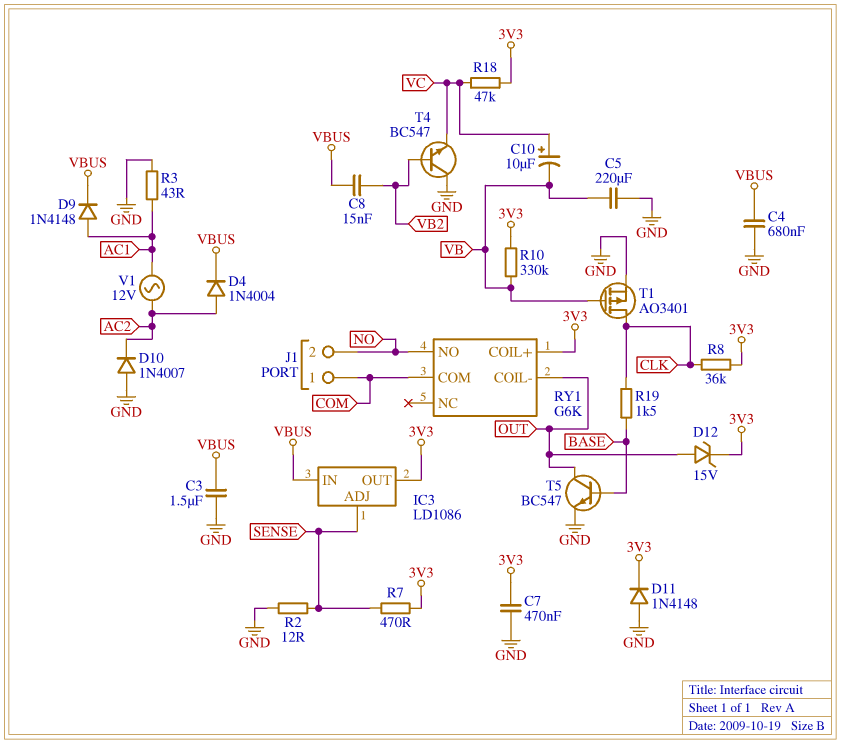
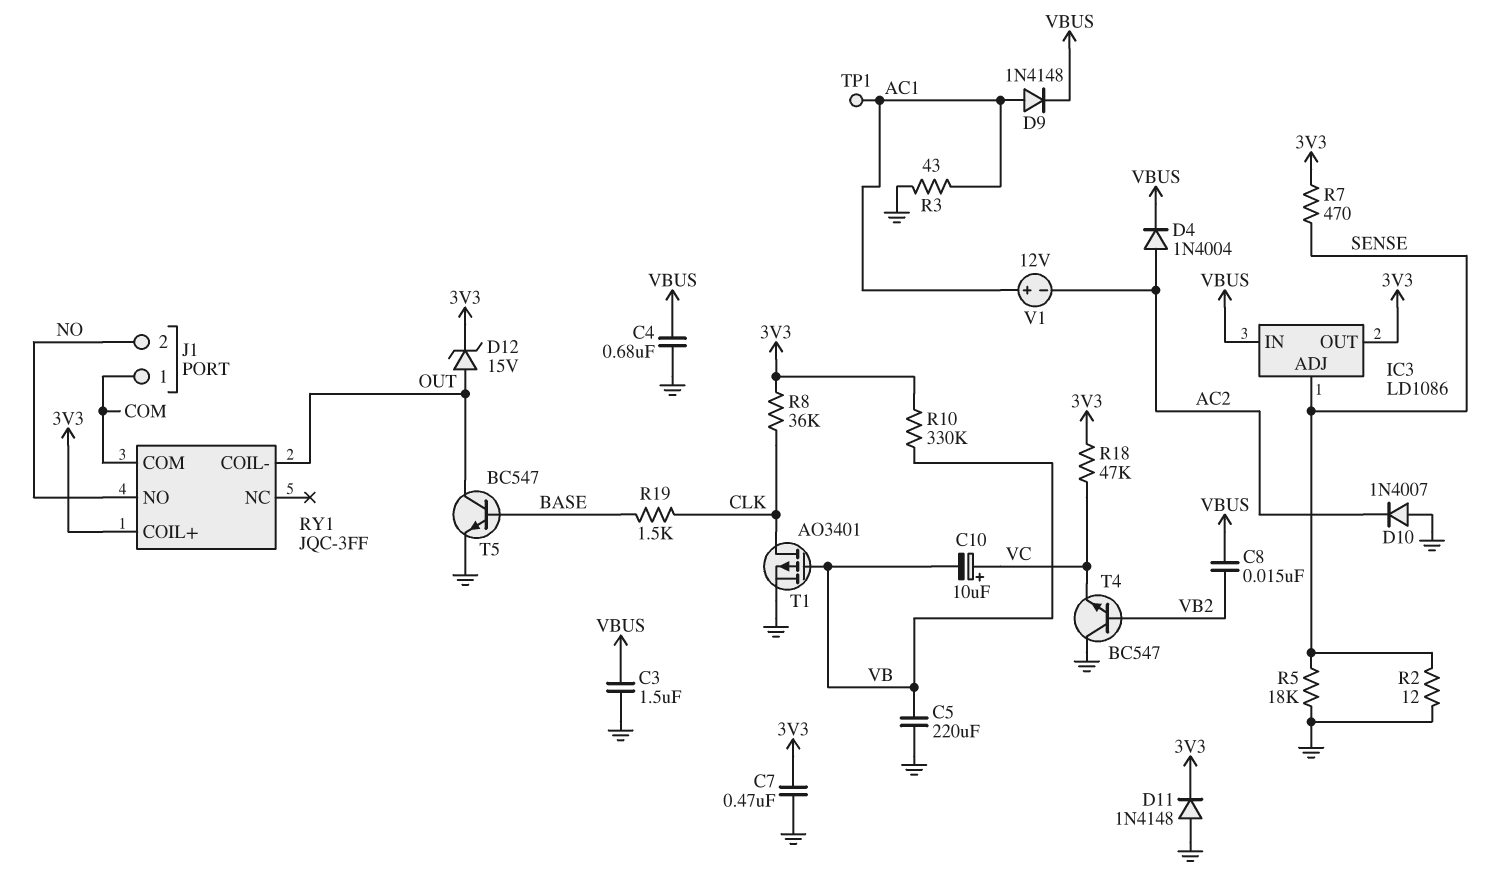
R5: none -> 18k (GND, SENSE)
RY1: G6K -> JQC-3FF
TP1: none -> test point (AC1)
V1: AC 12V (AC1, AC2) -> 12V (plus AC1, minus AC2)

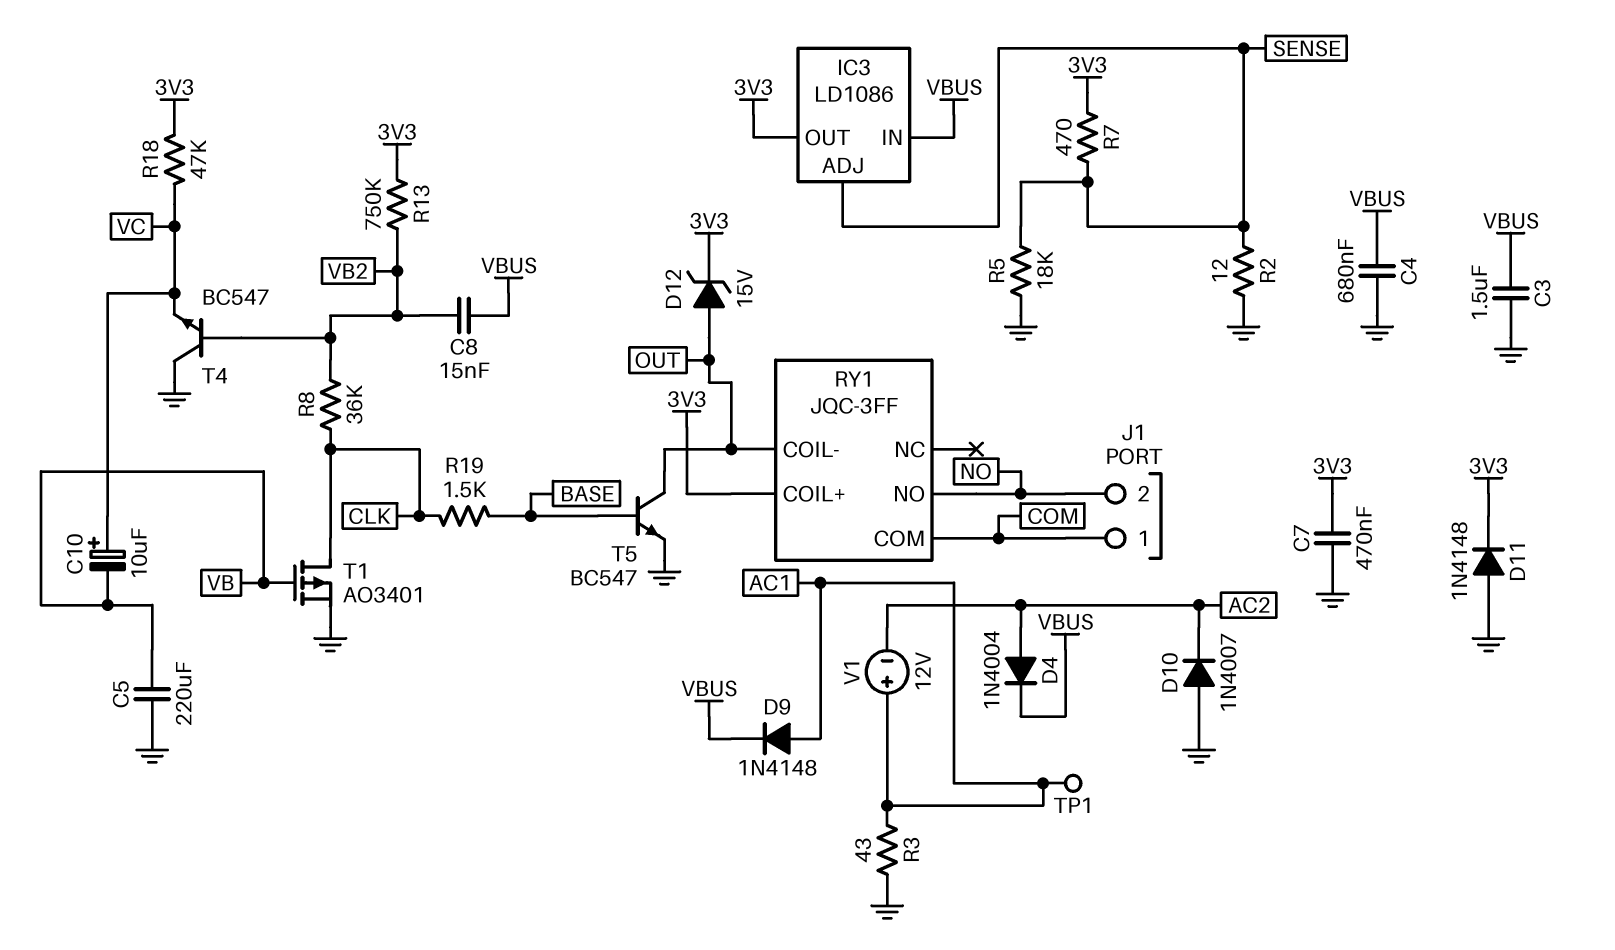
R8: 36k (3V3, CLK) -> 36k (CLK, VB2)
R10: 330k (3V3, VB) -> none
R13: none -> 750k (3V3, VB2)

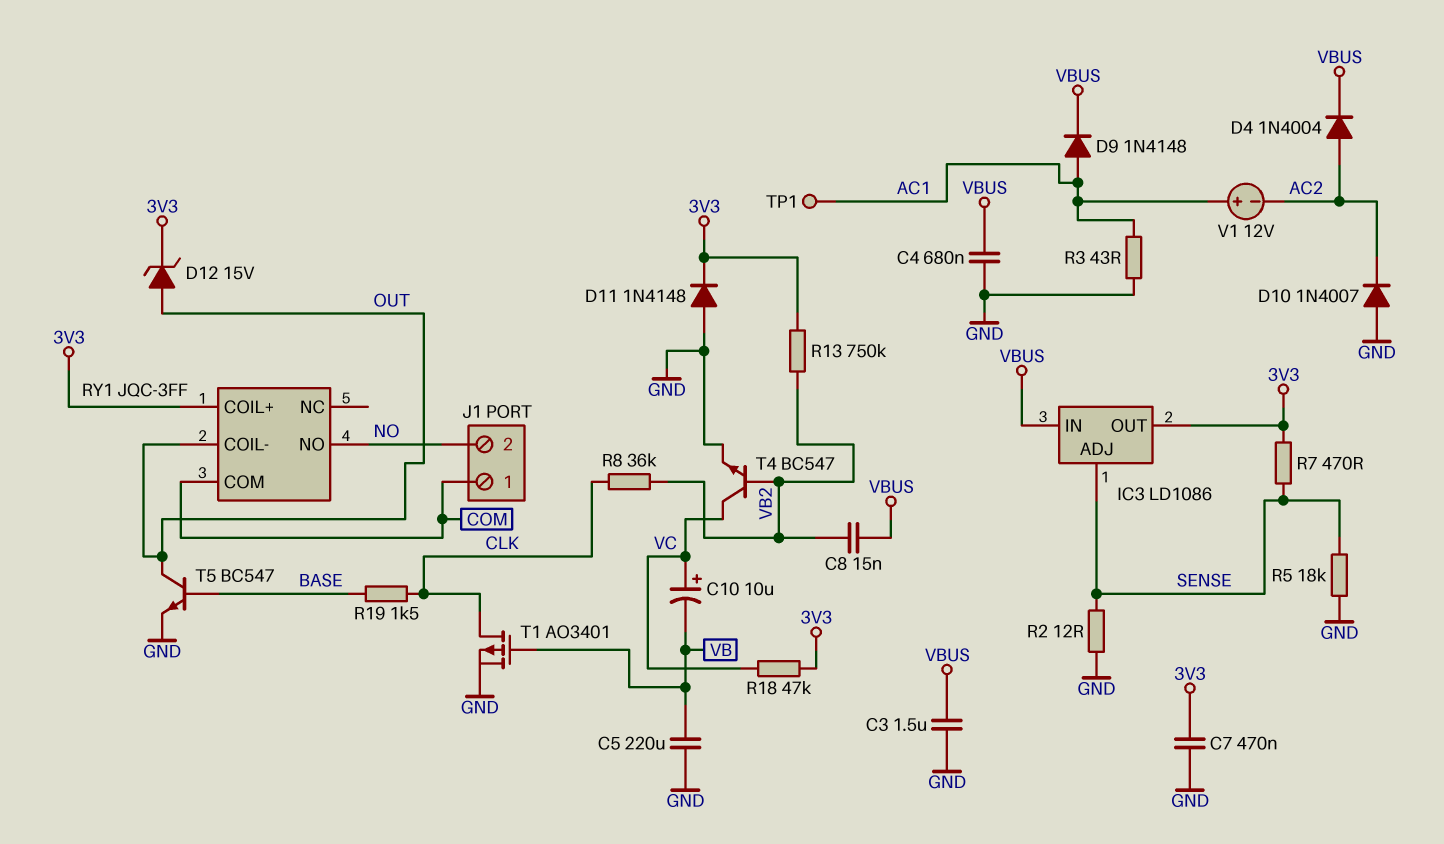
T4: NPN BC547 (B VB2, C GND, E VC) -> NPN BC547 (B VB2, C VC, E GND)

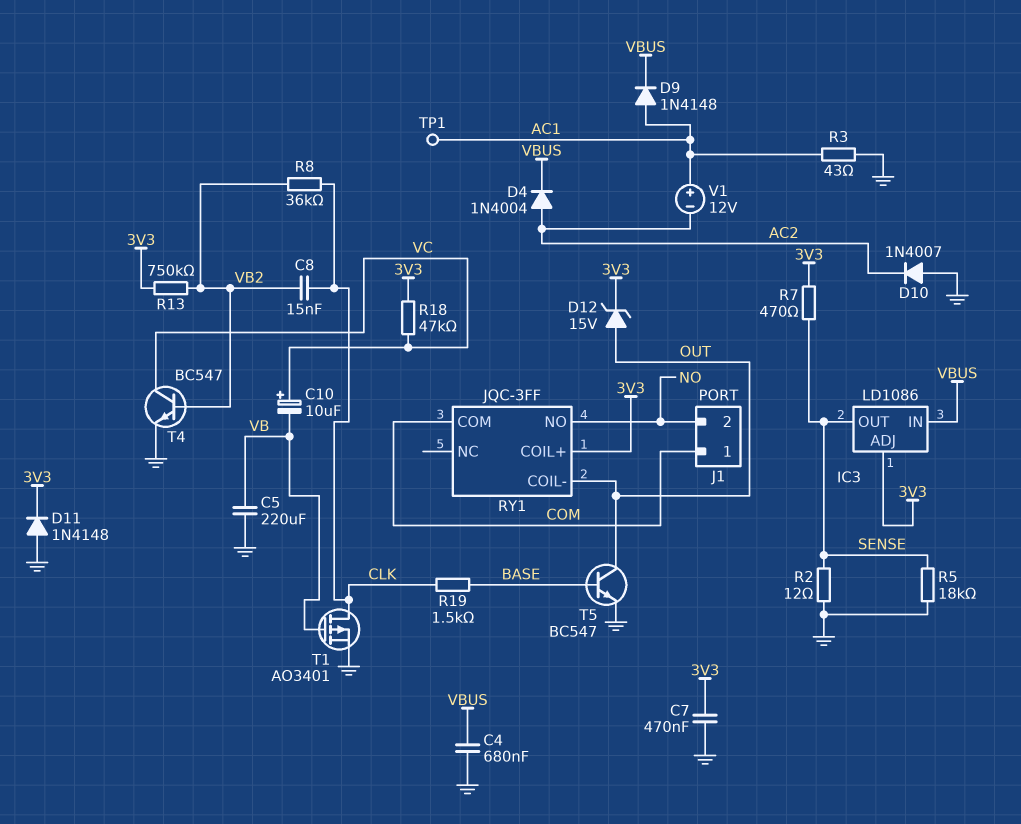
C3: 1.5uF (GND, VBUS) -> none
C8: 15nF (VB2, VBUS) -> 15nF (CLK, VB2)
IC3 pin ADJ: SENSE -> 3V3
IC3 pin OUT: 3V3 -> SENSE

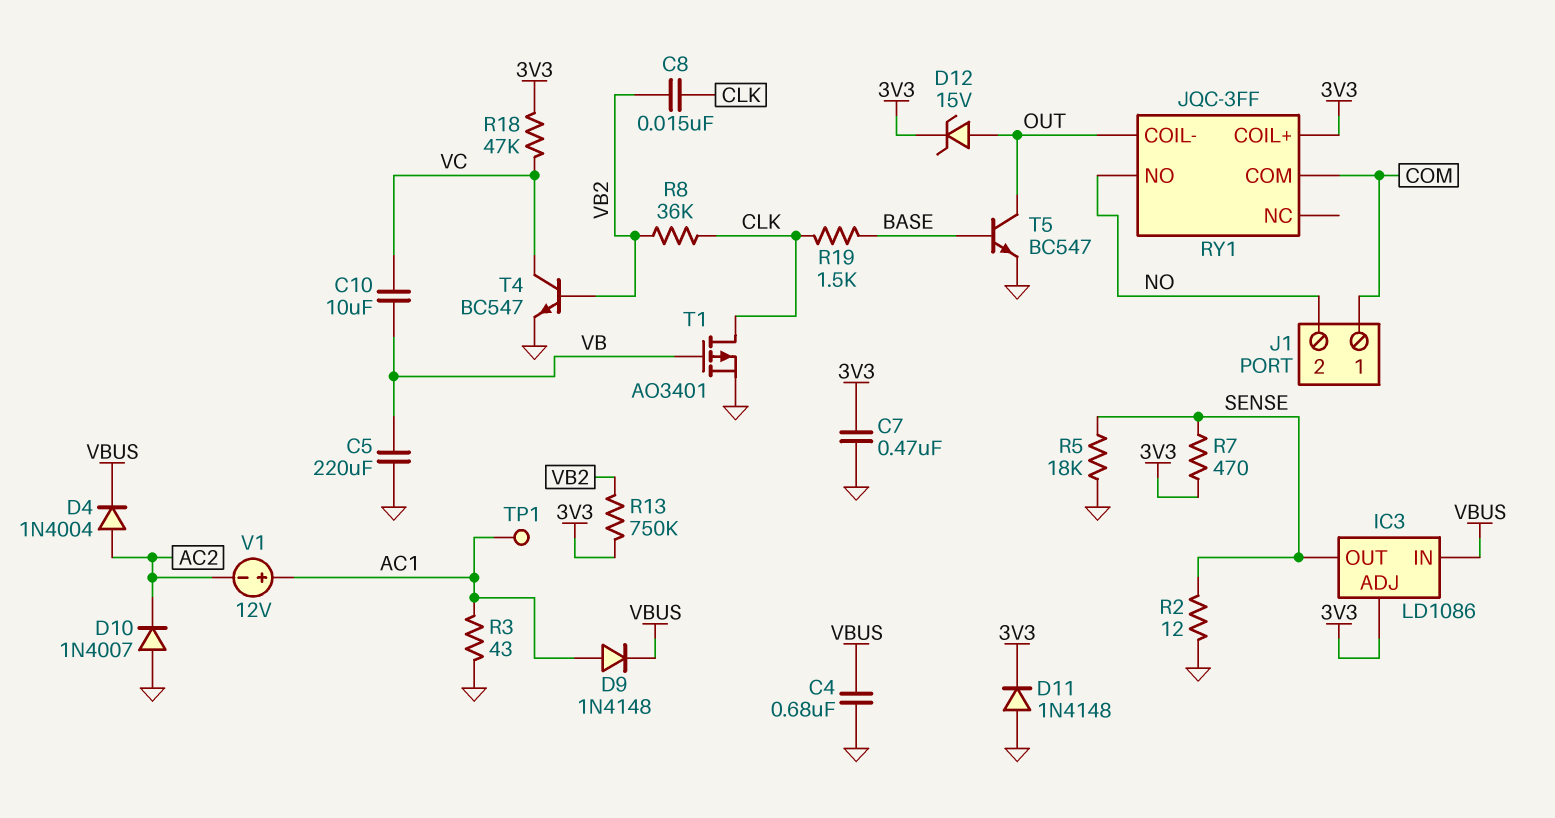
C10: 10uF (plus VC, minus VB) -> 10uF (VB, VC)

